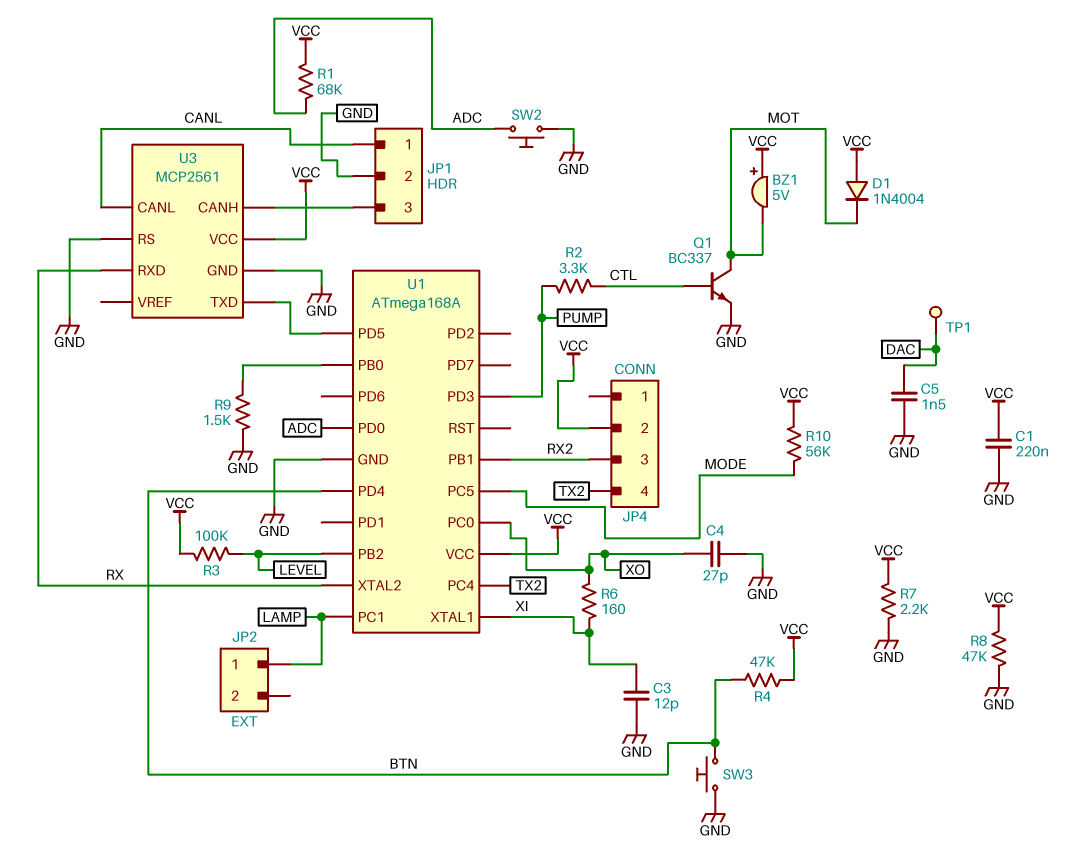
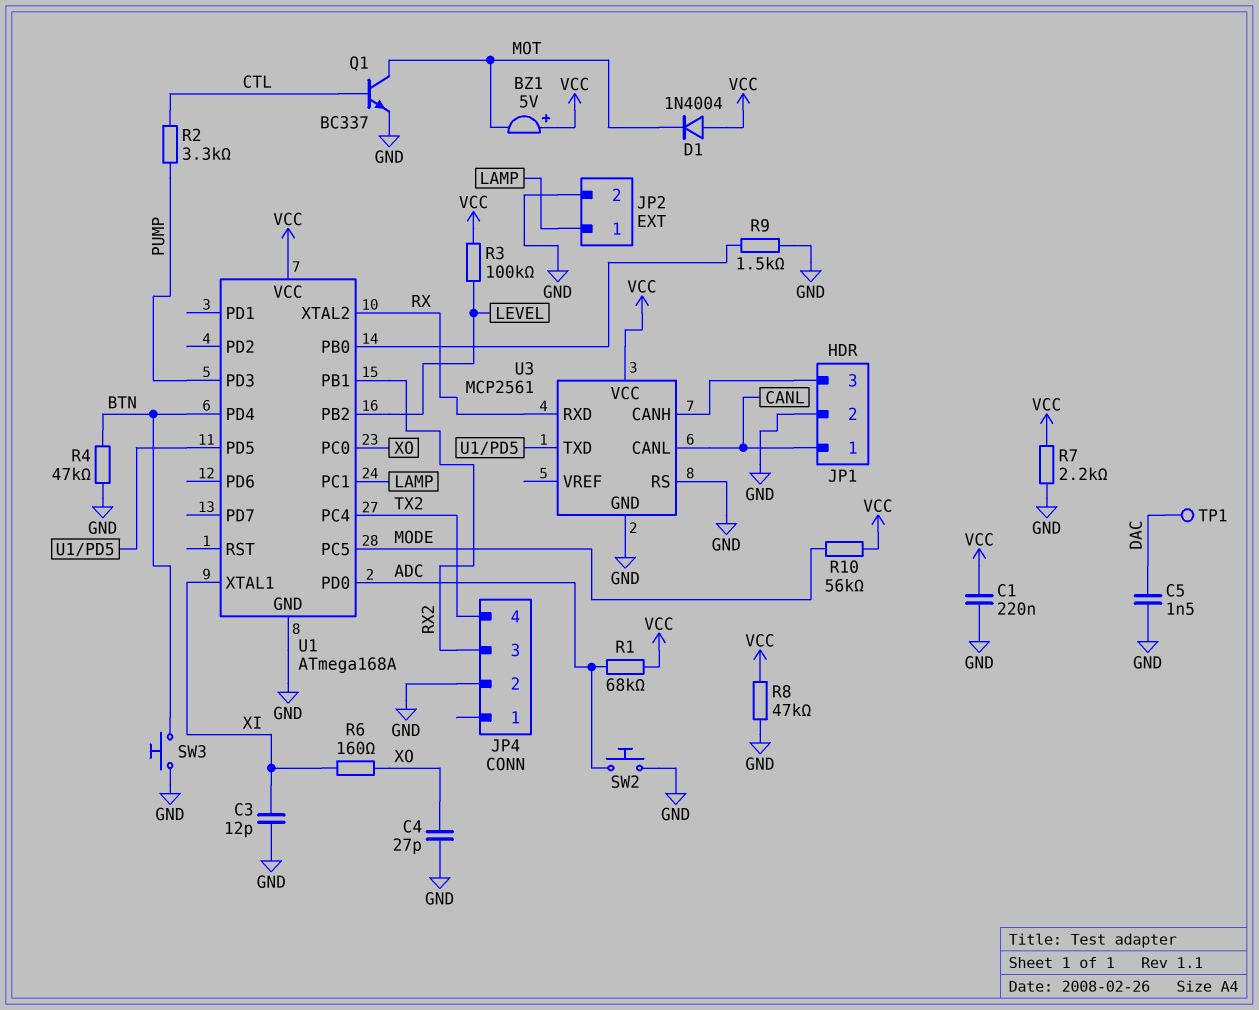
JP2 pin 2: none -> GND
JP4 pin 2: VCC -> GND
R4: 47k (BTN, VCC) -> 47k (BTN, GND)

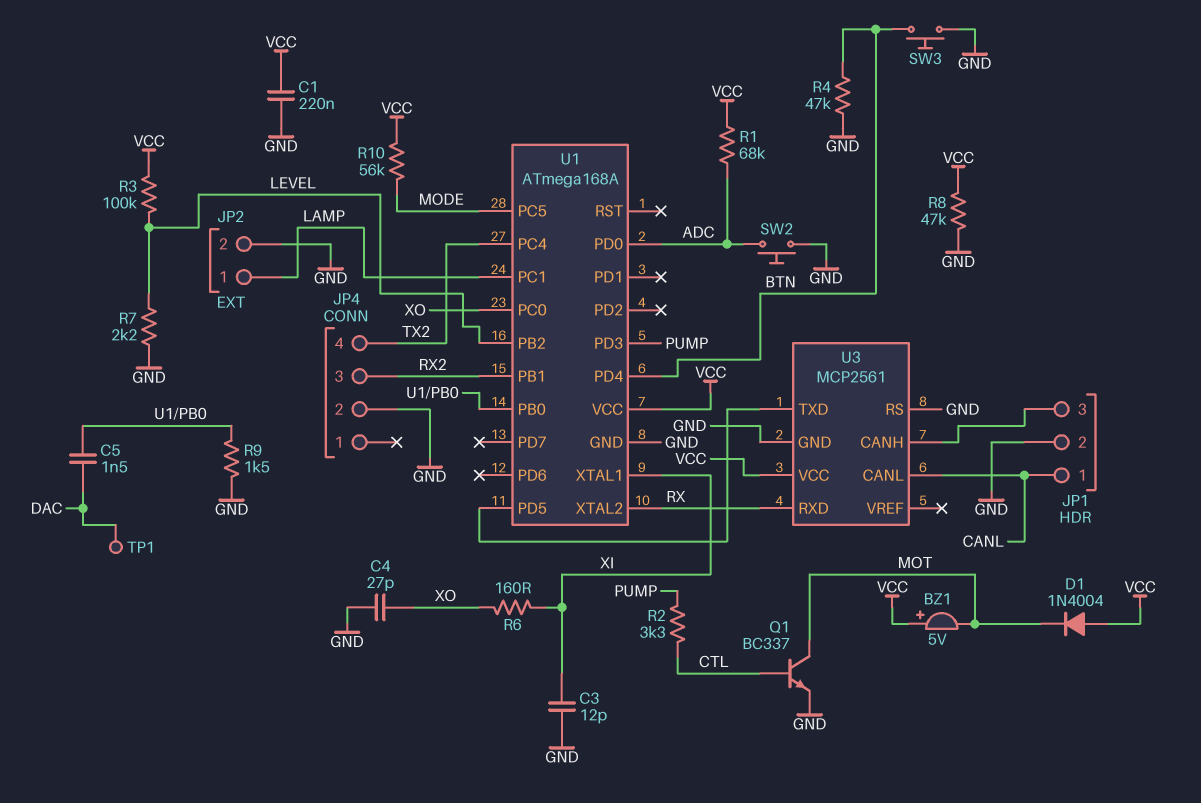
C5: 1.5nF (DAC, GND) -> 1.5nF (DAC, U1/PB0)
R7: 2.2k (GND, VCC) -> 2.2k (GND, LEVEL)

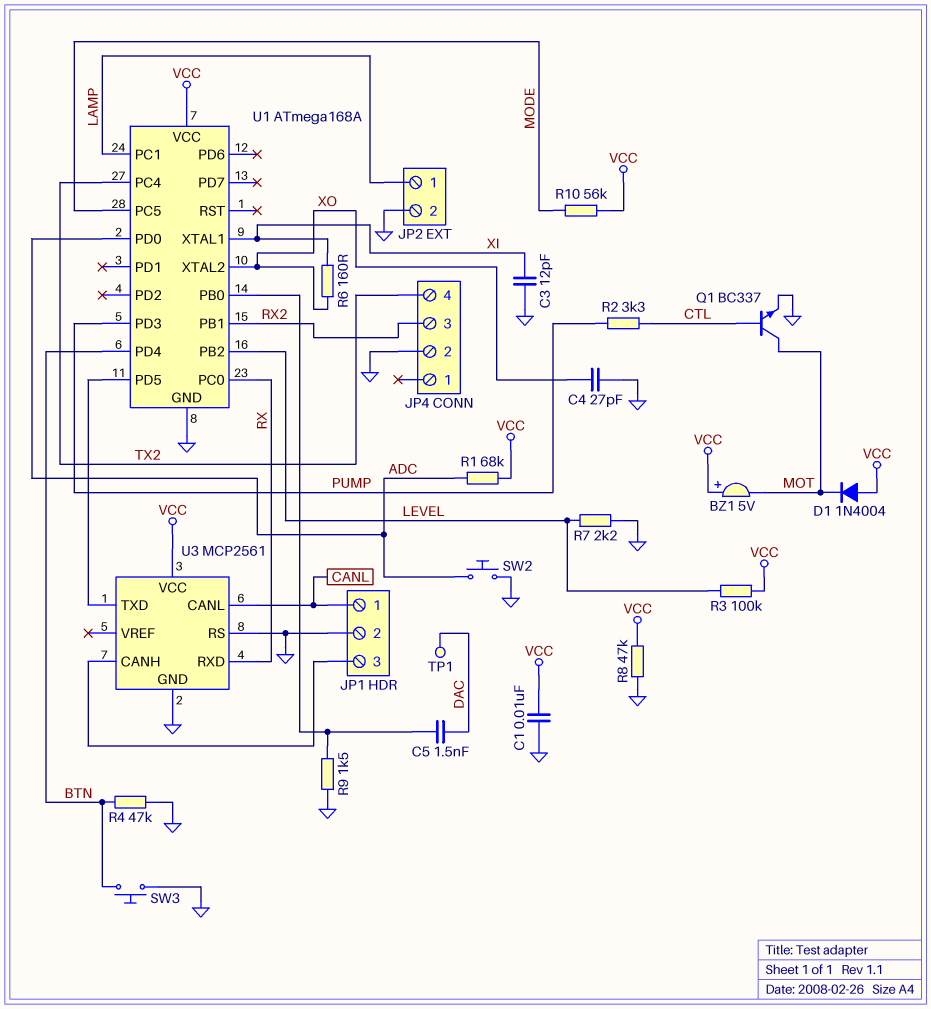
C1: 220nF (GND, VCC) -> 10nF (GND, VCC)
U1 pin PC0: XO -> RX
U1 pin XTAL2: RX -> XO

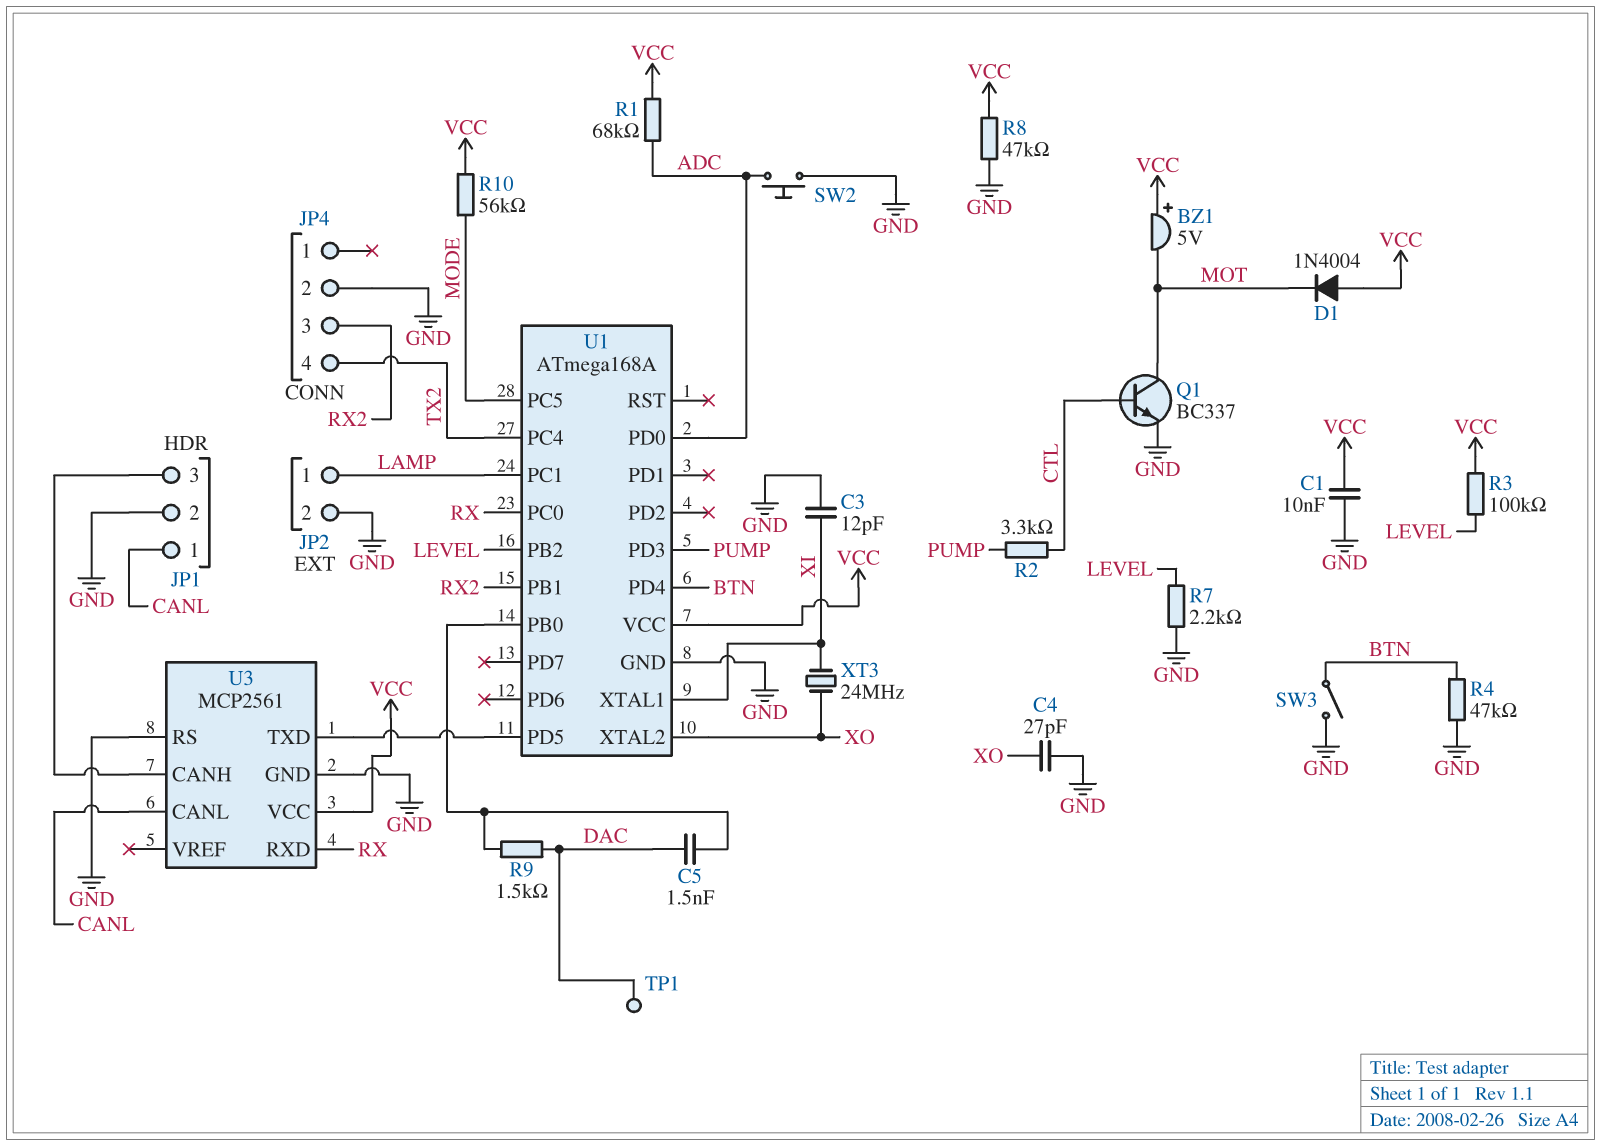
R6: 160 (XI, XO) -> none
R9: 1.5k (GND, U1/PB0) -> 1.5k (DAC, U1/PB0)
SW3: button (BTN, GND) -> switch (BTN, GND)
XT3: none -> 24MHz (XI, XO)

